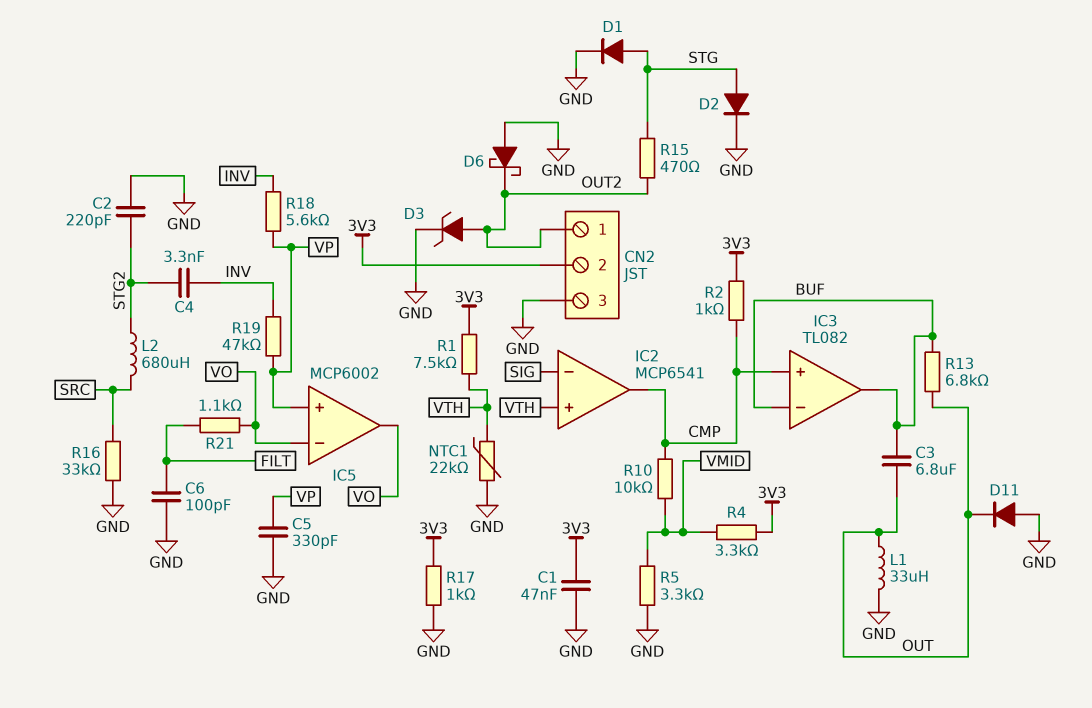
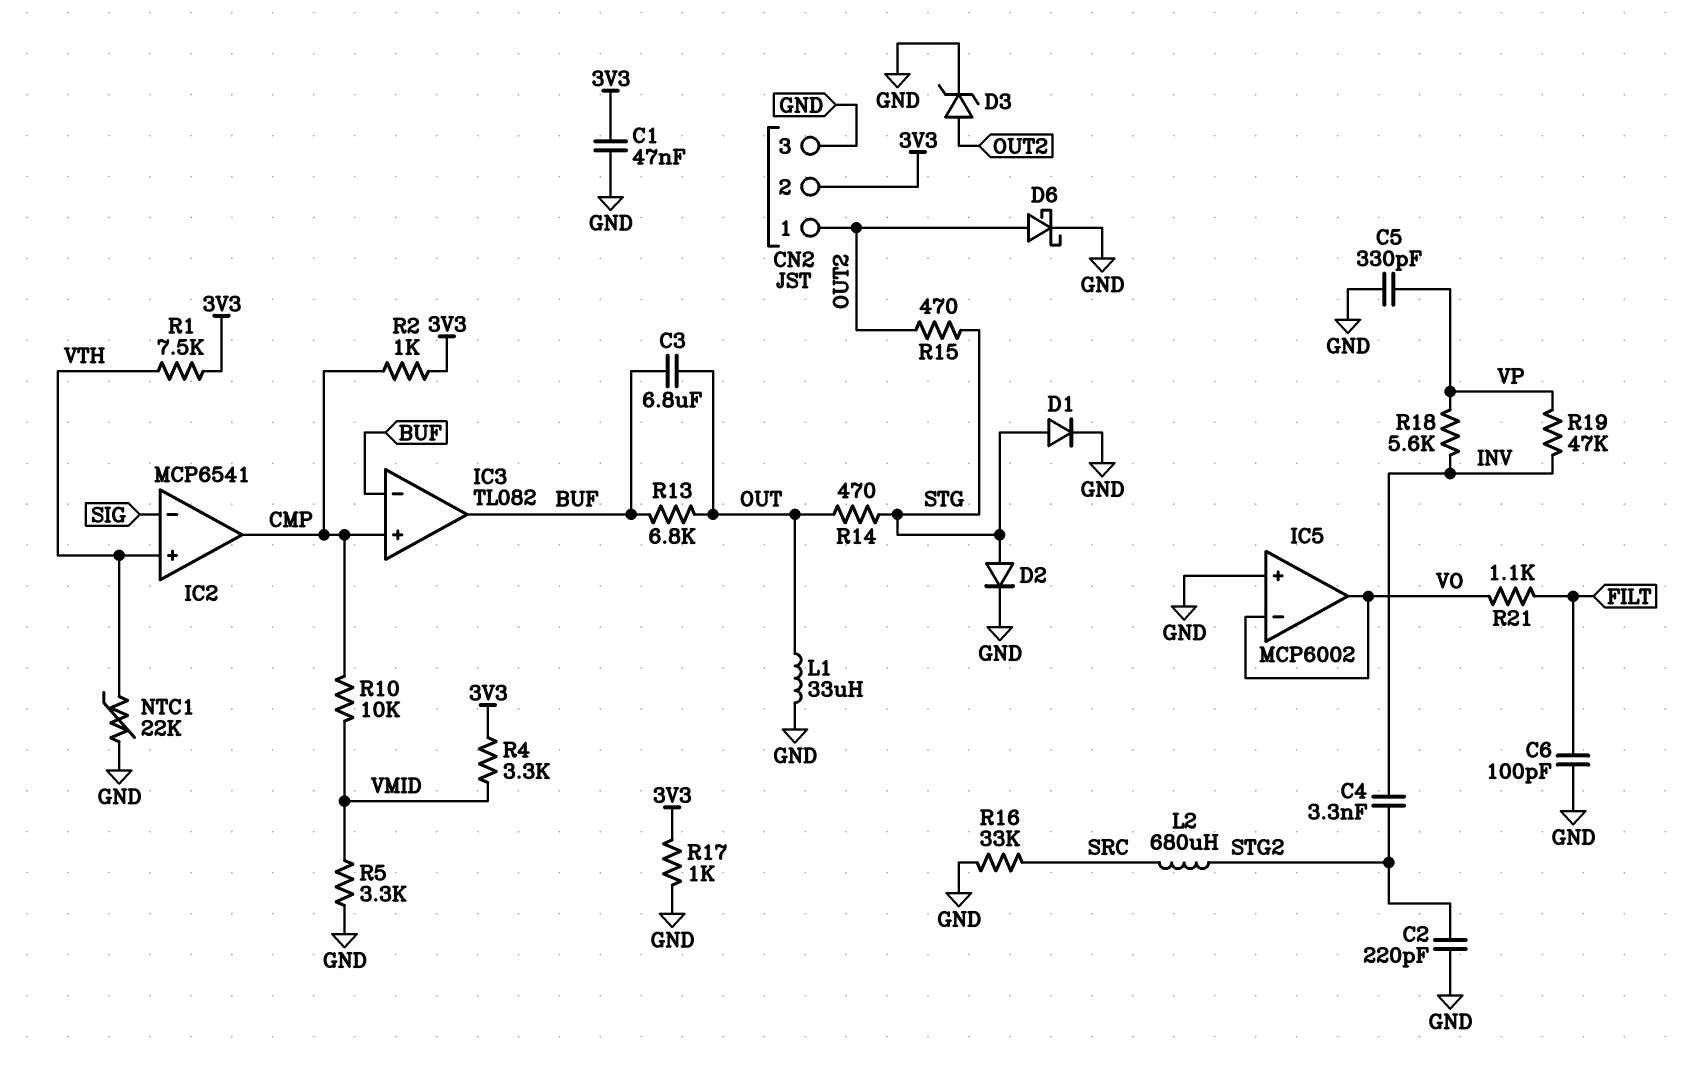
D6: schottky (A GND, K OUT2) -> schottky (A OUT2, K GND)
D11: diode (A GND, K OUT) -> none
IC5 pin in+: VP -> GND
R14: none -> 470 (OUT, STG)

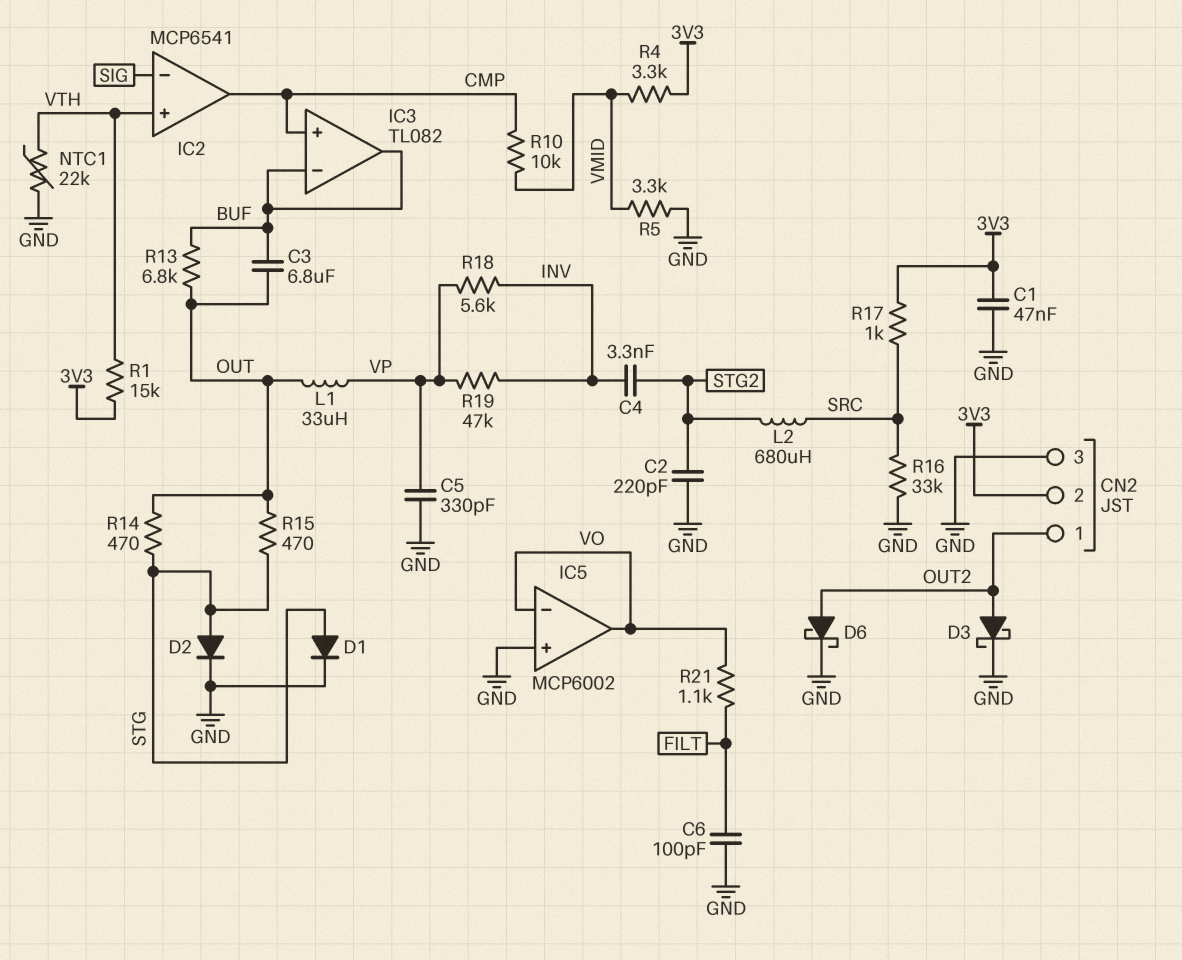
D3: zener (A OUT2, K GND) -> schottky (A OUT2, K GND)
L1: 33uH (GND, OUT) -> 33uH (OUT, VP)
R1: 7.5k (3V3, VTH) -> 15k (3V3, VTH)
R2: 1k (3V3, CMP) -> none
R15: 470 (OUT2, STG) -> 470 (OUT, STG)
R17: 1k (3V3, GND) -> 1k (3V3, SRC)

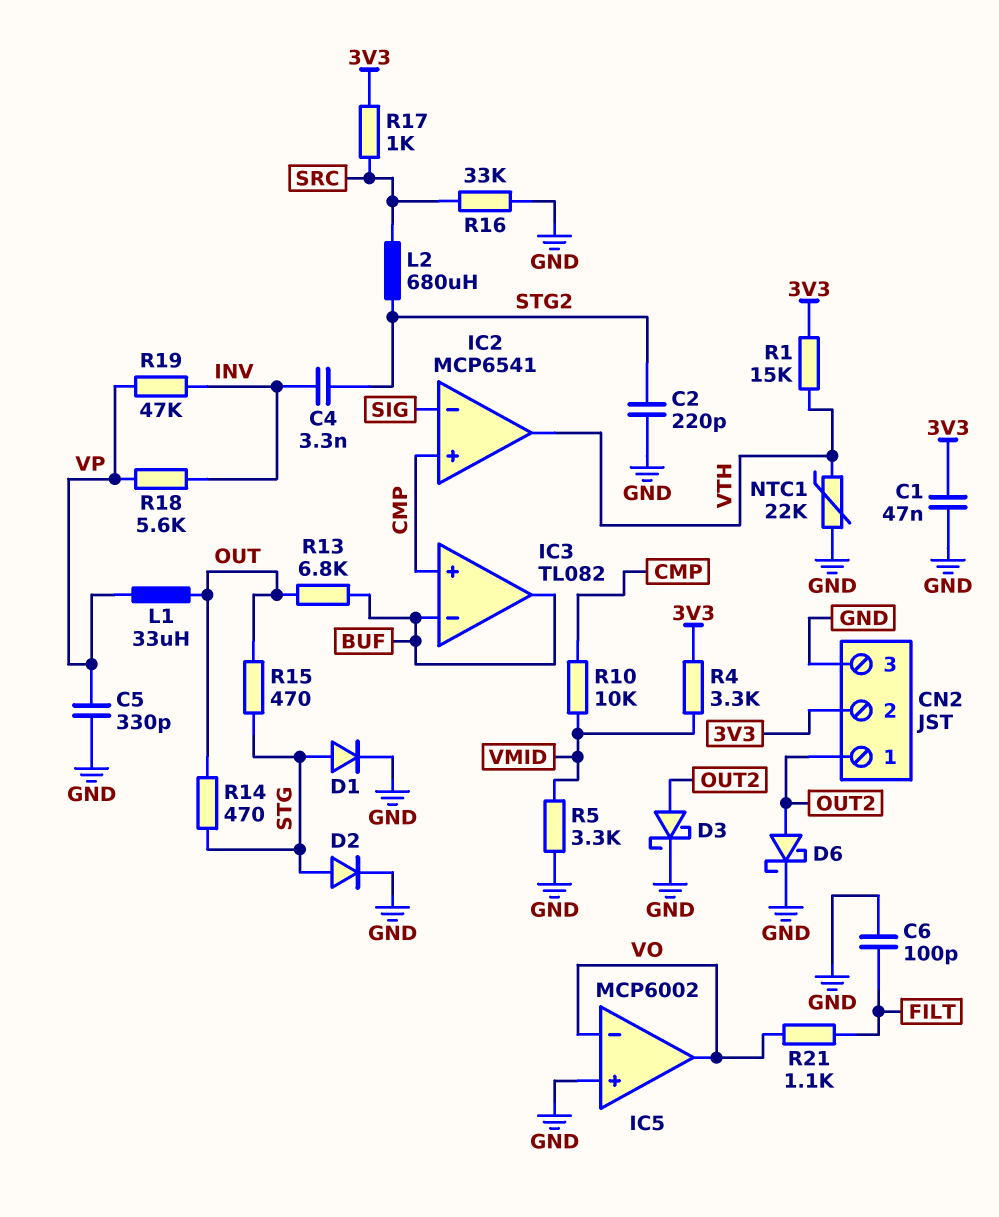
C3: 6.8uF (BUF, OUT) -> none
IC2 pin in+: VTH -> CMP
IC2 pin out: CMP -> VTH

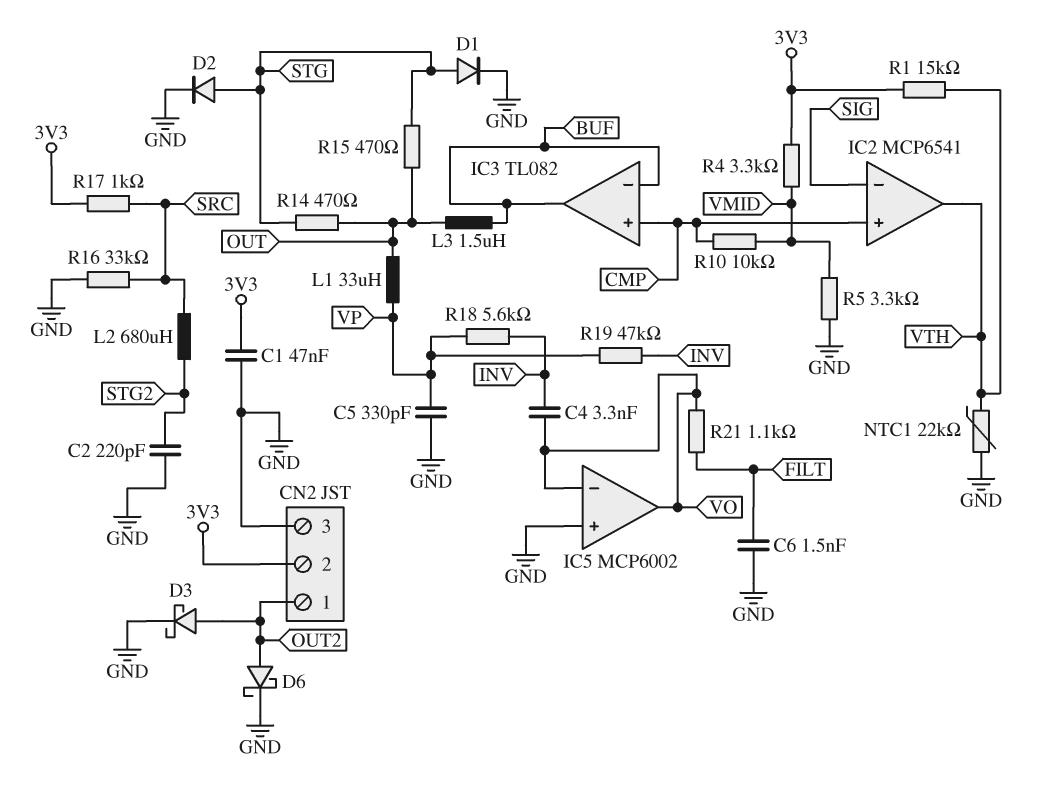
C4: 3.3nF (INV, STG2) -> 3.3nF (INV, VO)
C6: 100pF (FILT, GND) -> 1.5nF (FILT, GND)
L3: none -> 1.5uH (BUF, OUT)
R13: 6.8k (BUF, OUT) -> none

